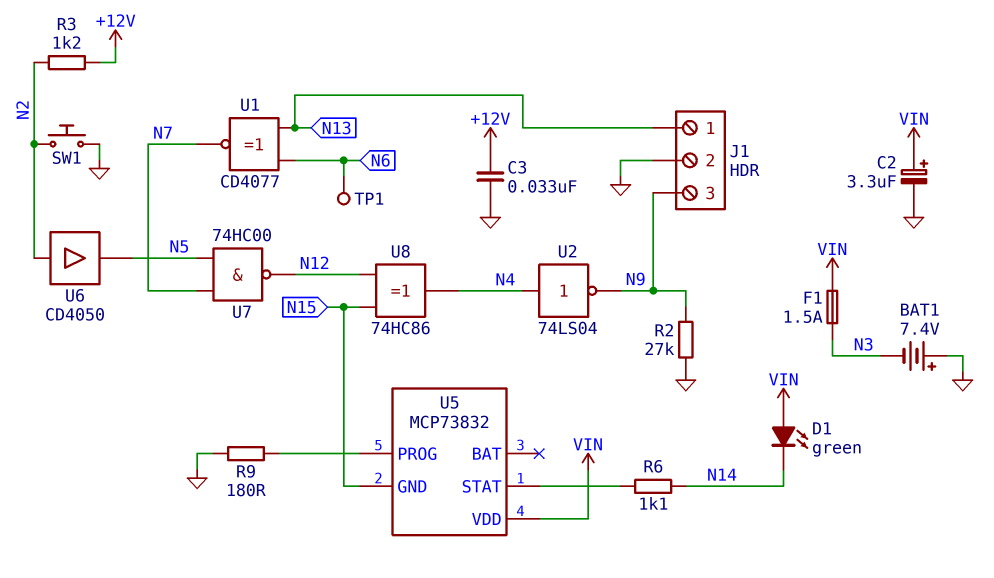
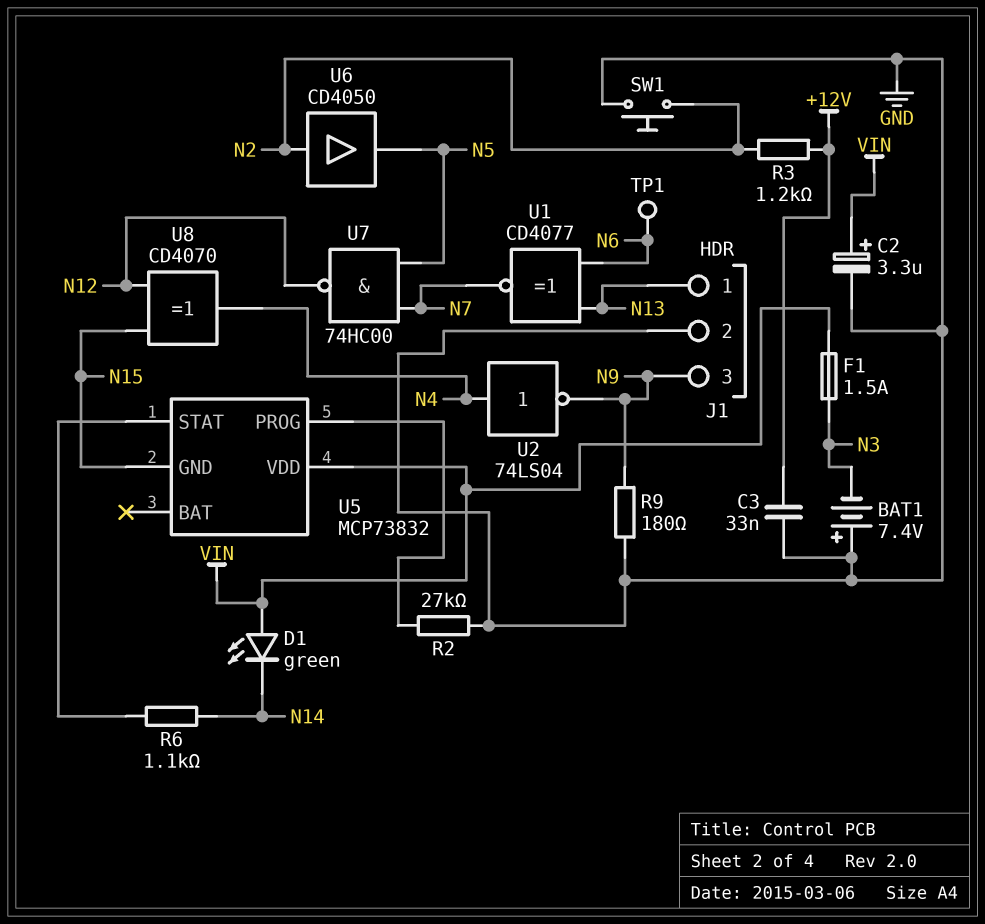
R2: 27k (GND, N9) -> 27k (GND, U5/PROG)
R9: 180 (GND, U5/PROG) -> 180 (GND, N9)
U8: XOR 74HC86 (in N12, in N15, out N4) -> XOR CD4070 (in N12, in N15, out N4)

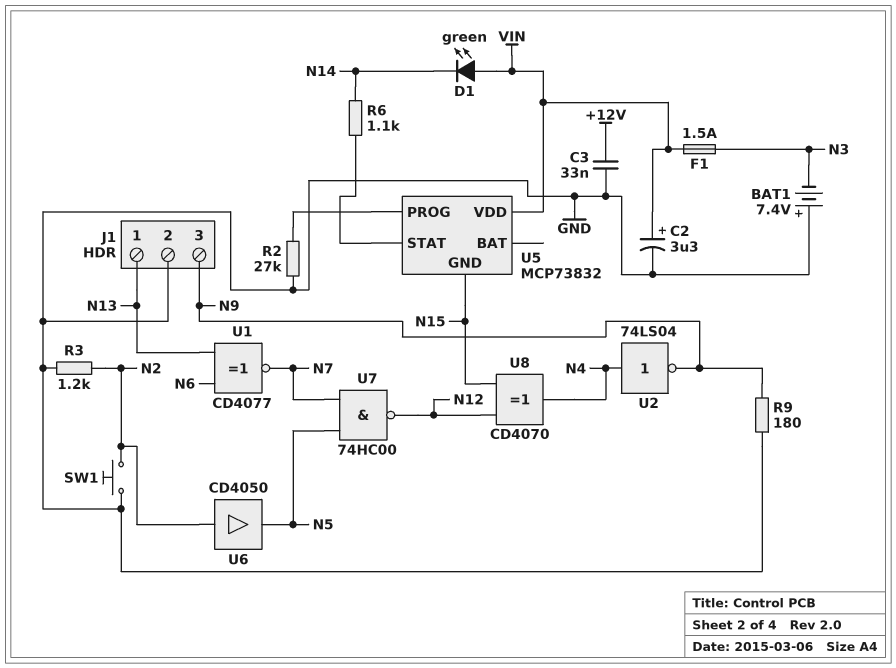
R3: 1.2k (+12V, N2) -> 1.2k (GND, N2)
TP1: test point (N6) -> none

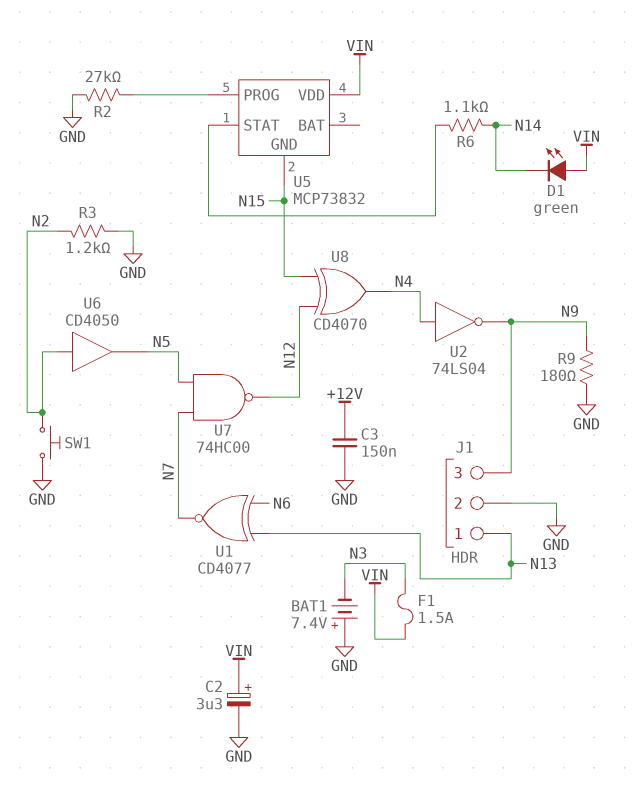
C3: 33nF (+12V, GND) -> 150nF (+12V, GND)

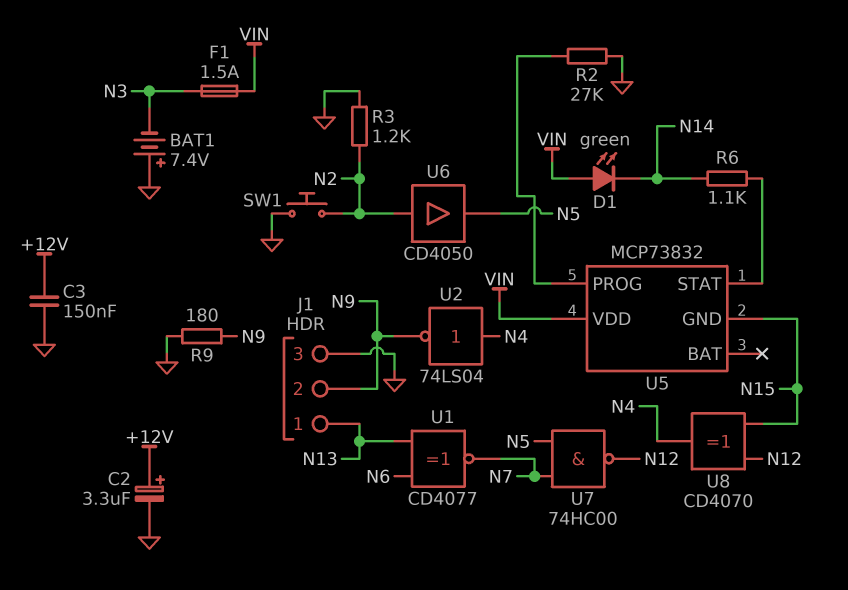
C2: 3.3uF (plus VIN, minus GND) -> 3.3uF (plus +12V, minus GND)
J1 pin 2: GND -> N9
J1 pin 3: N9 -> GND

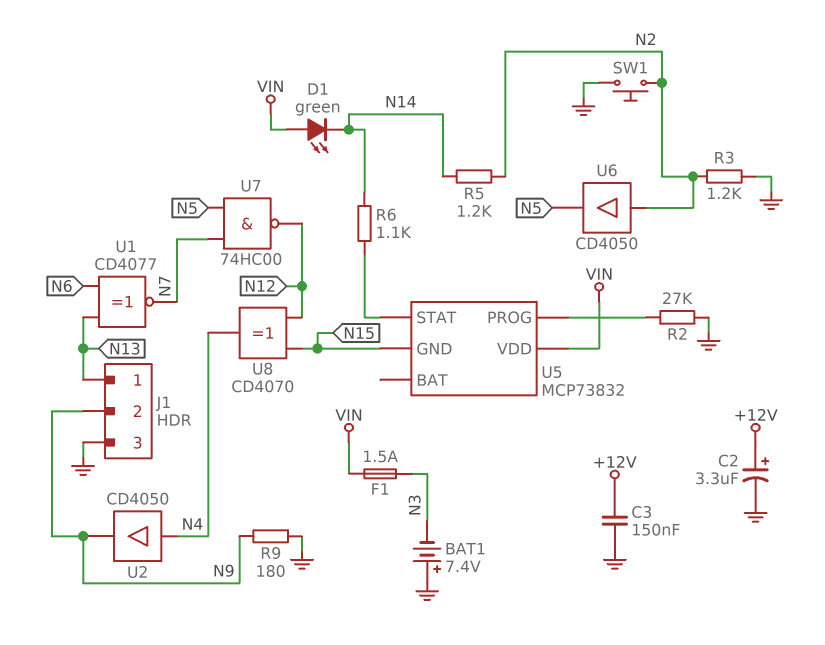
R5: none -> 1.2k (N2, N14)
U2: NOT 74LS04 (in N4, out N9) -> buffer CD4050 (in N4, out N9)

